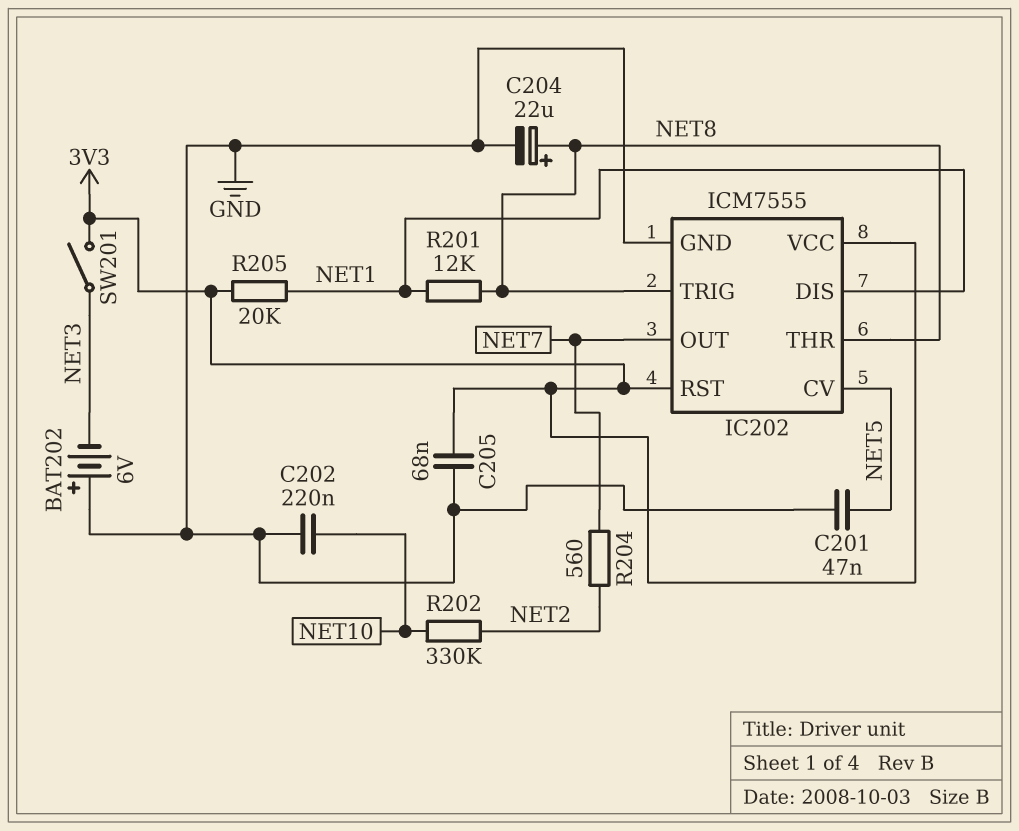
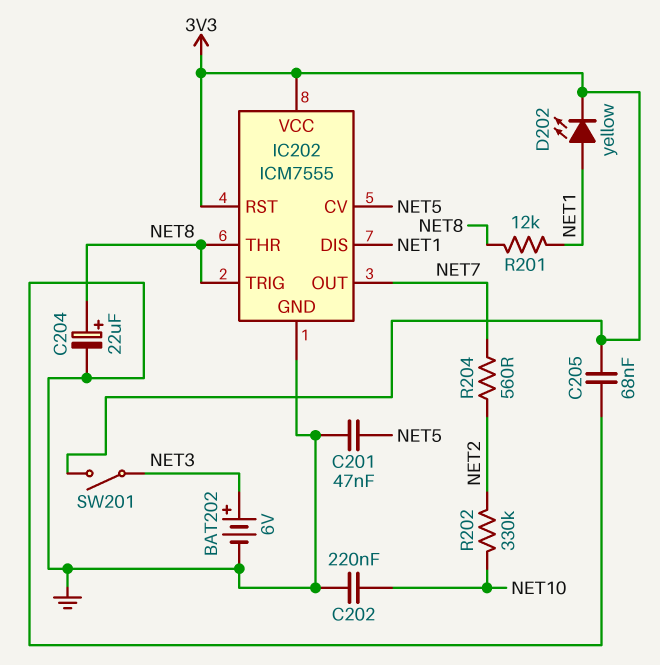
BAT202: 6V (plus GND, minus NET3) -> 6V (plus NET3, minus GND)
D202: none -> LED yellow (A NET1, K 3V3)
R205: 20k (3V3, NET1) -> none

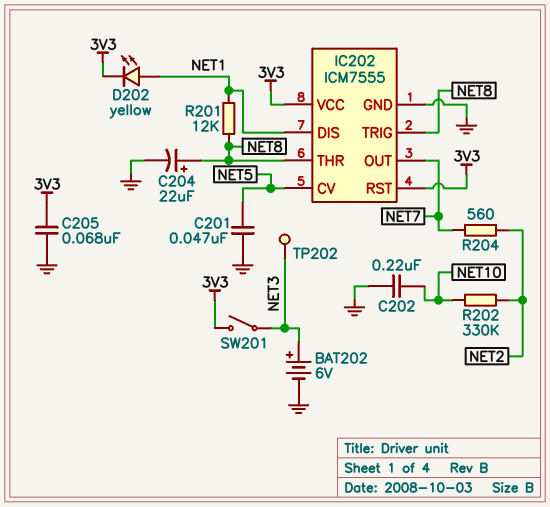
TP202: none -> test point (NET3)

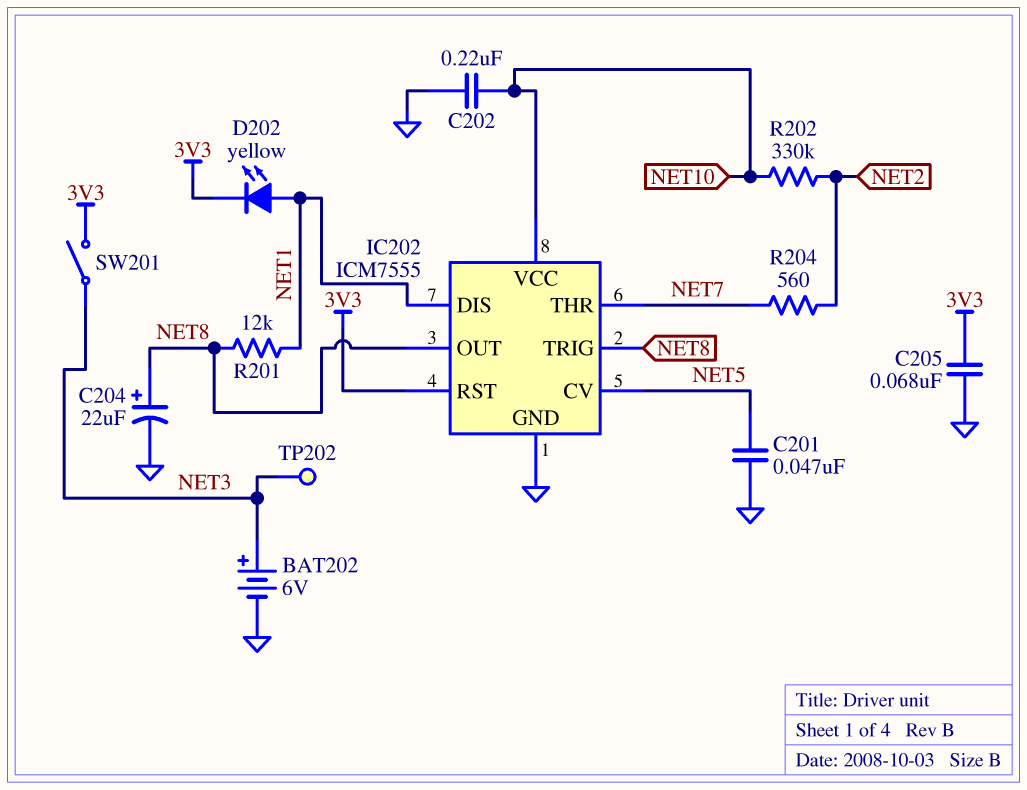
IC202 pin OUT: NET7 -> NET8
IC202 pin THR: NET8 -> NET7
IC202 pin VCC: 3V3 -> NET10

